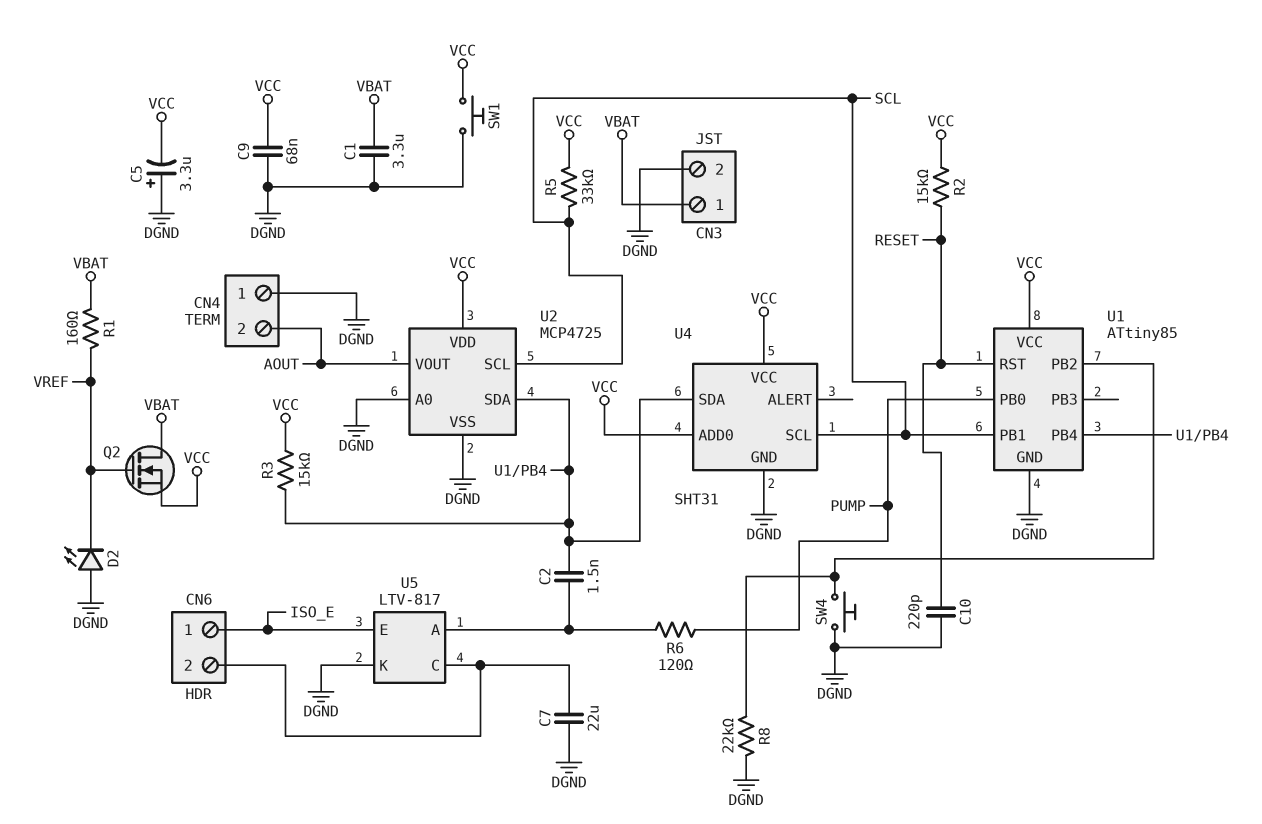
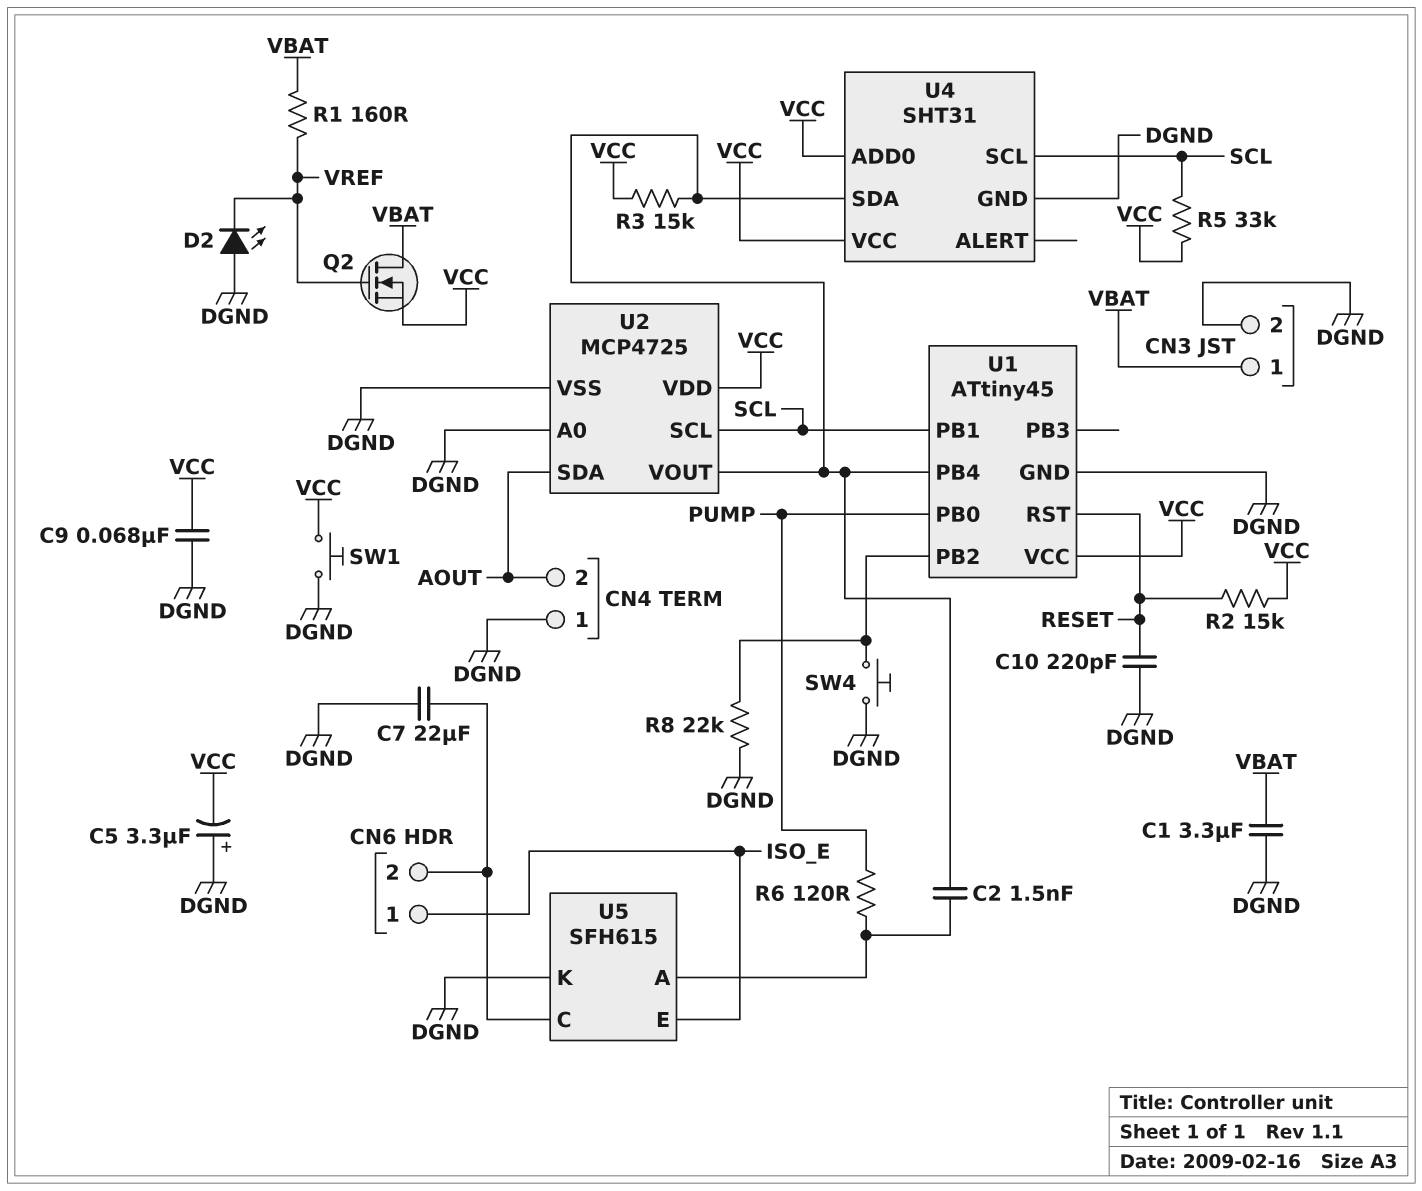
U1: ATtiny85 -> ATtiny45
U2 pin SDA: U1/PB4 -> AOUT
U2 pin VOUT: AOUT -> U1/PB4
U5: LTV-817 -> SFH615

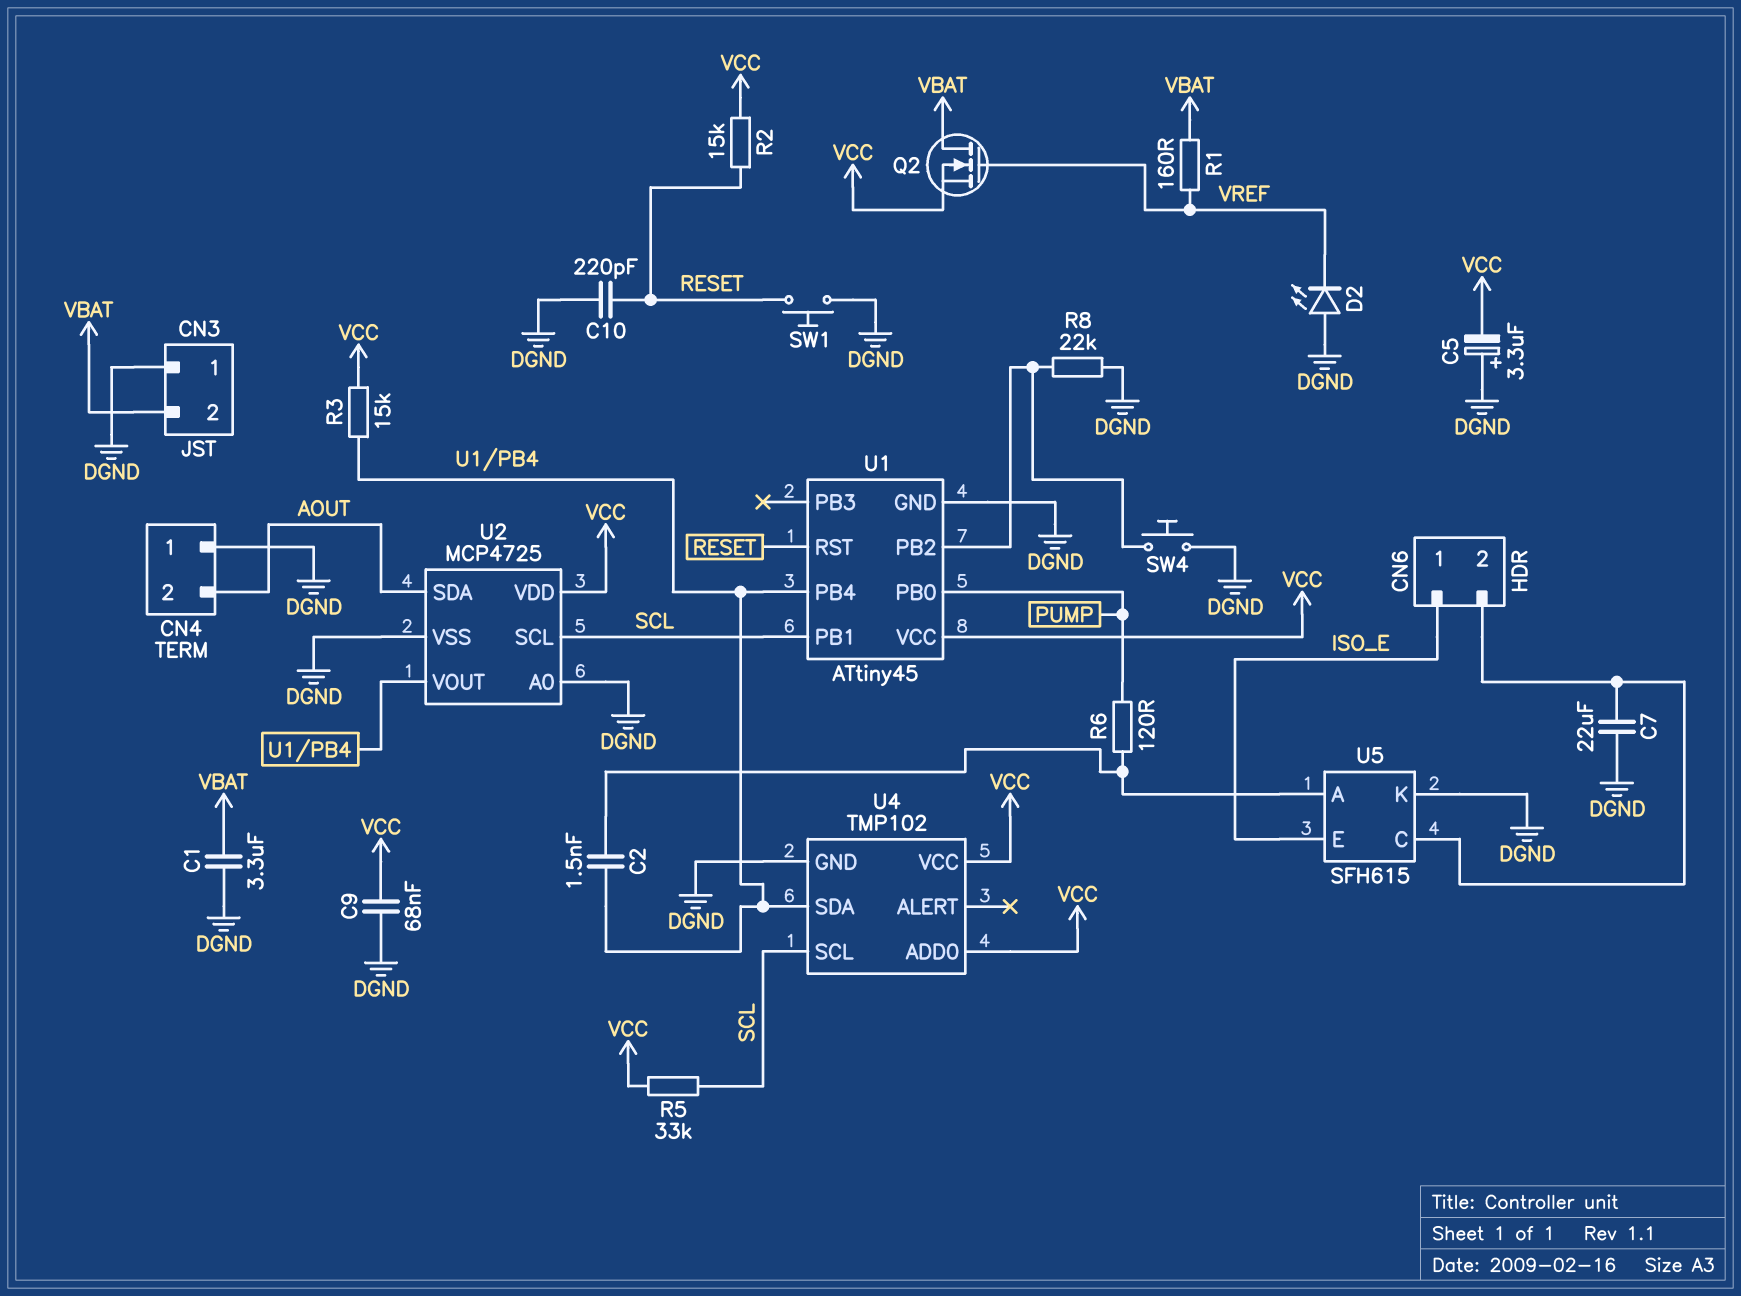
CN3 pin 1: VBAT -> DGND
CN3 pin 2: DGND -> VBAT
SW1: button (DGND, VCC) -> button (DGND, RESET)
U4: SHT31 -> TMP102

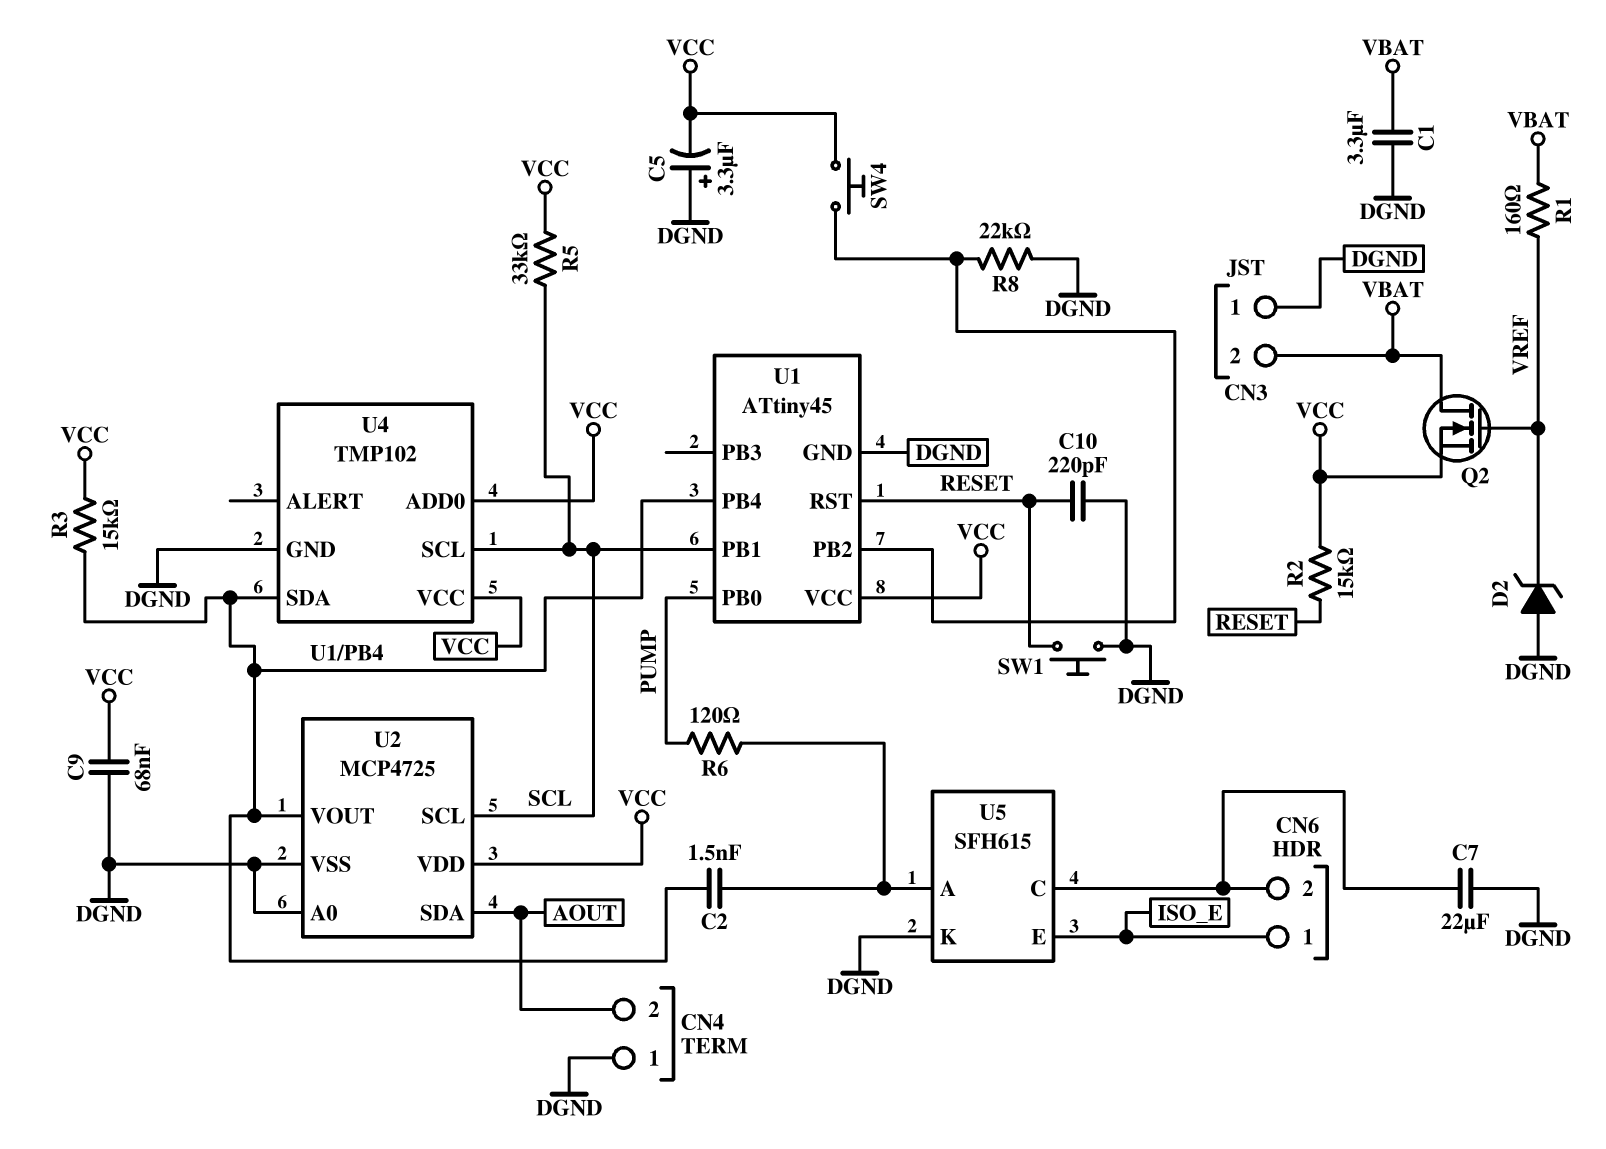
D2: LED (A DGND, K VREF) -> zener (A DGND, K VREF)
SW4: button (DGND, U1/PB2) -> button (U1/PB2, VCC)

